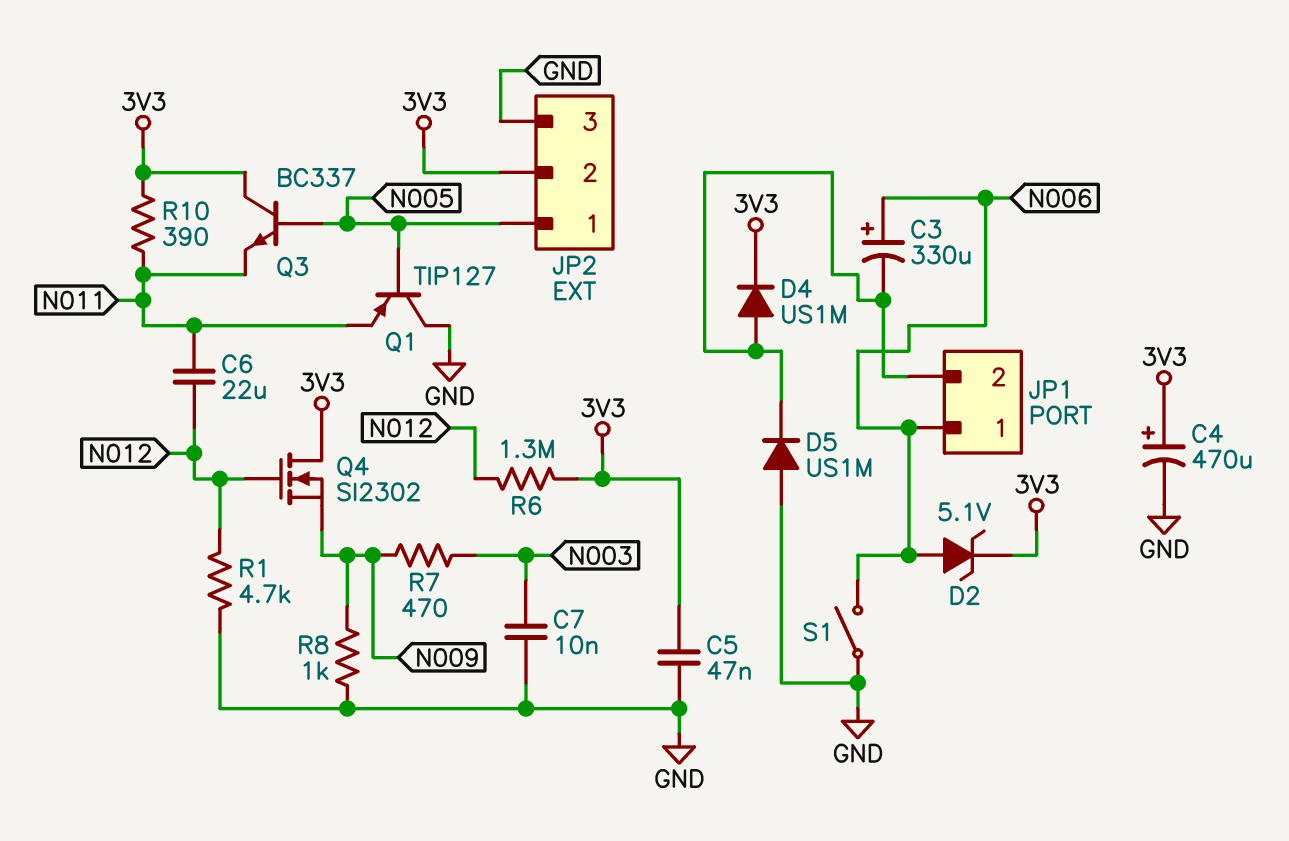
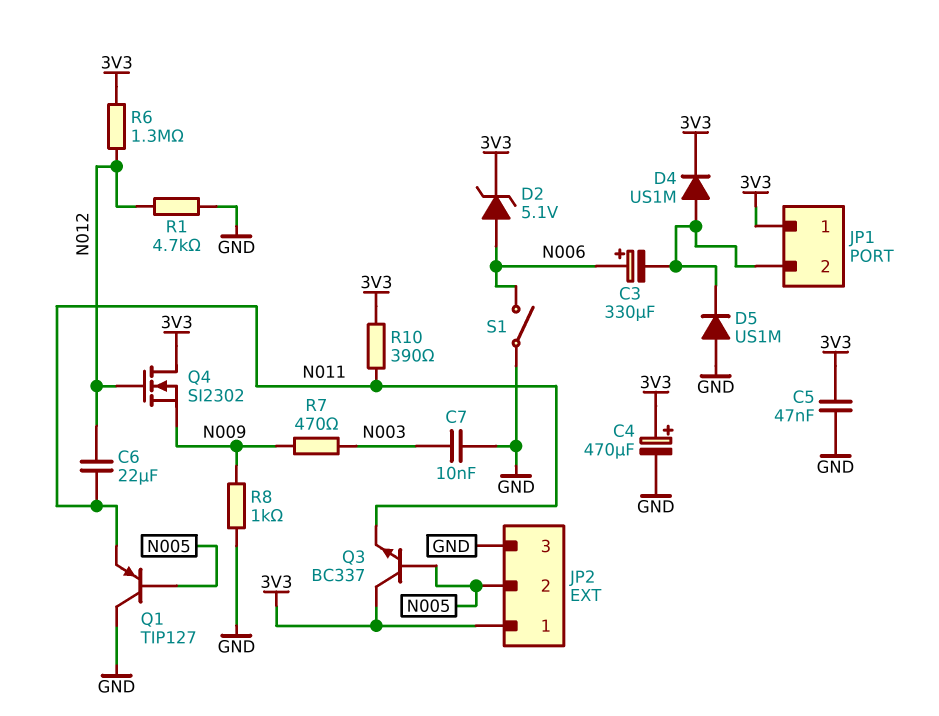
JP1 pin 1: N006 -> 3V3
JP2 pin 1: N005 -> 3V3
JP2 pin 2: 3V3 -> N005

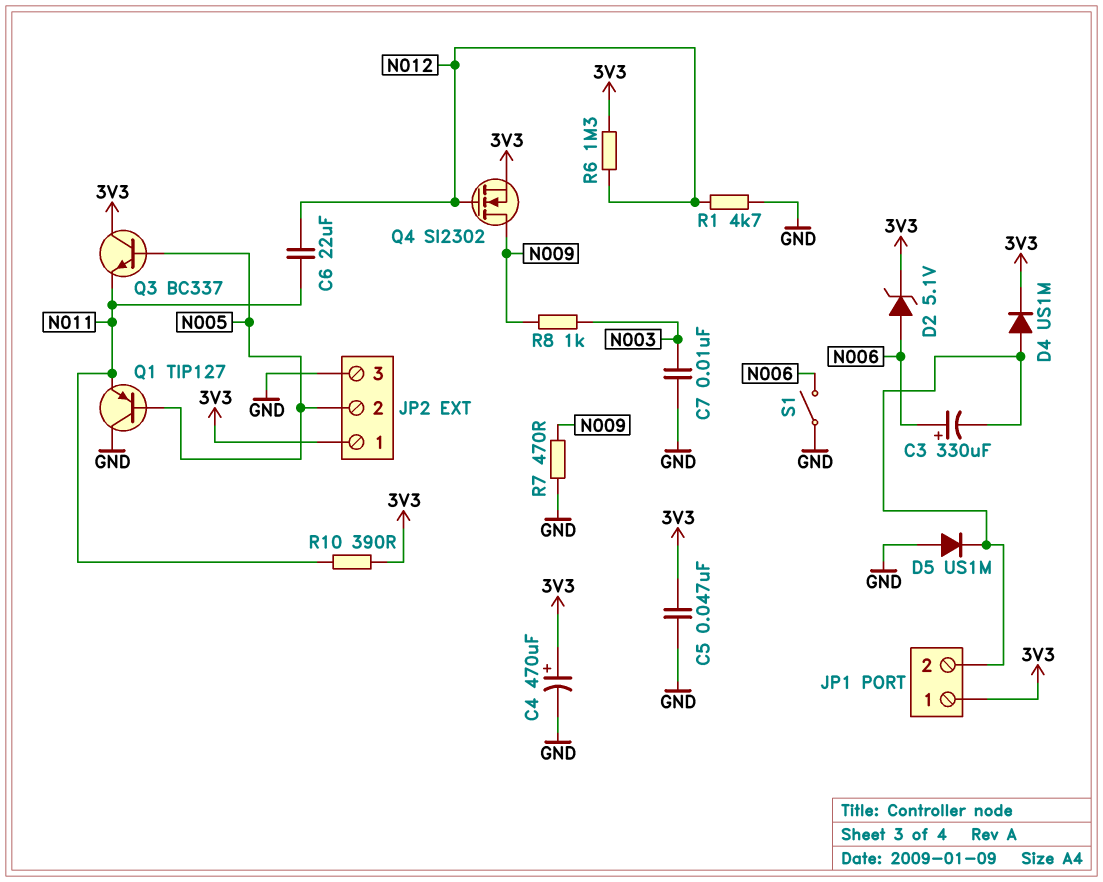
Q4: NMOS SI2302 (G N012, D 3V3, S N009) -> NMOS SI2302 (G N012, D N009, S 3V3)
R7: 470 (N003, N009) -> 470 (GND, N009)
R8: 1k (GND, N009) -> 1k (N003, N009)

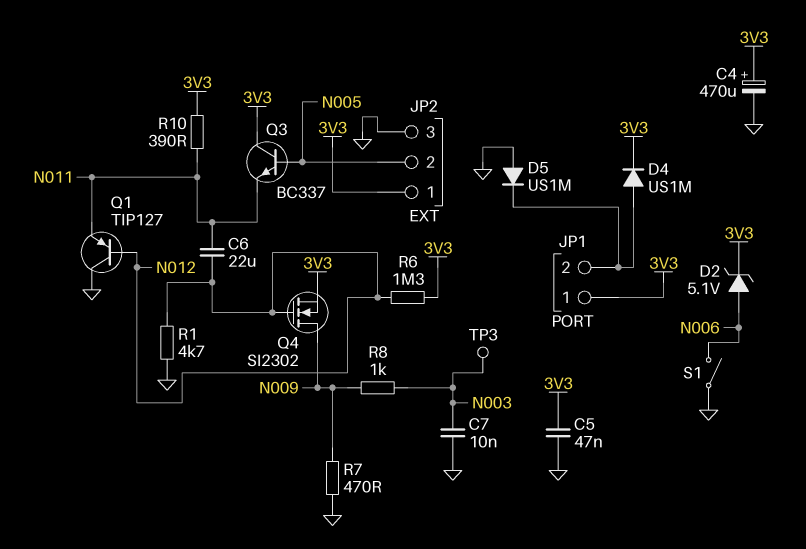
C3: 330uF (plus N006, minus JP1/2) -> none
Q1: PNP TIP127 (B N005, C GND, E N011) -> PNP TIP127 (B N012, C GND, E N011)
TP3: none -> test point (N003)

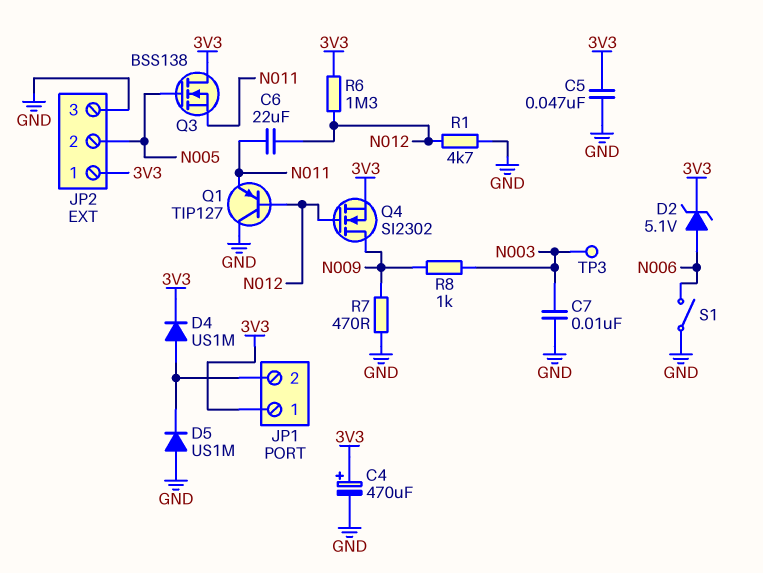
Q3: NPN BC337 (B N005, C 3V3, E N011) -> NMOS BSS138 (G N005, D 3V3, S N011)
R10: 390 (3V3, N011) -> none

